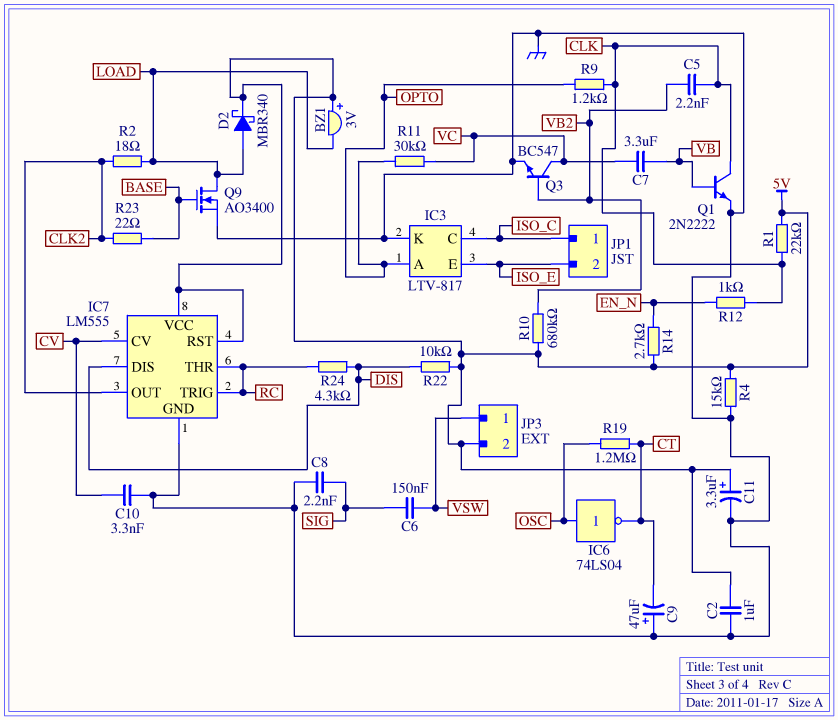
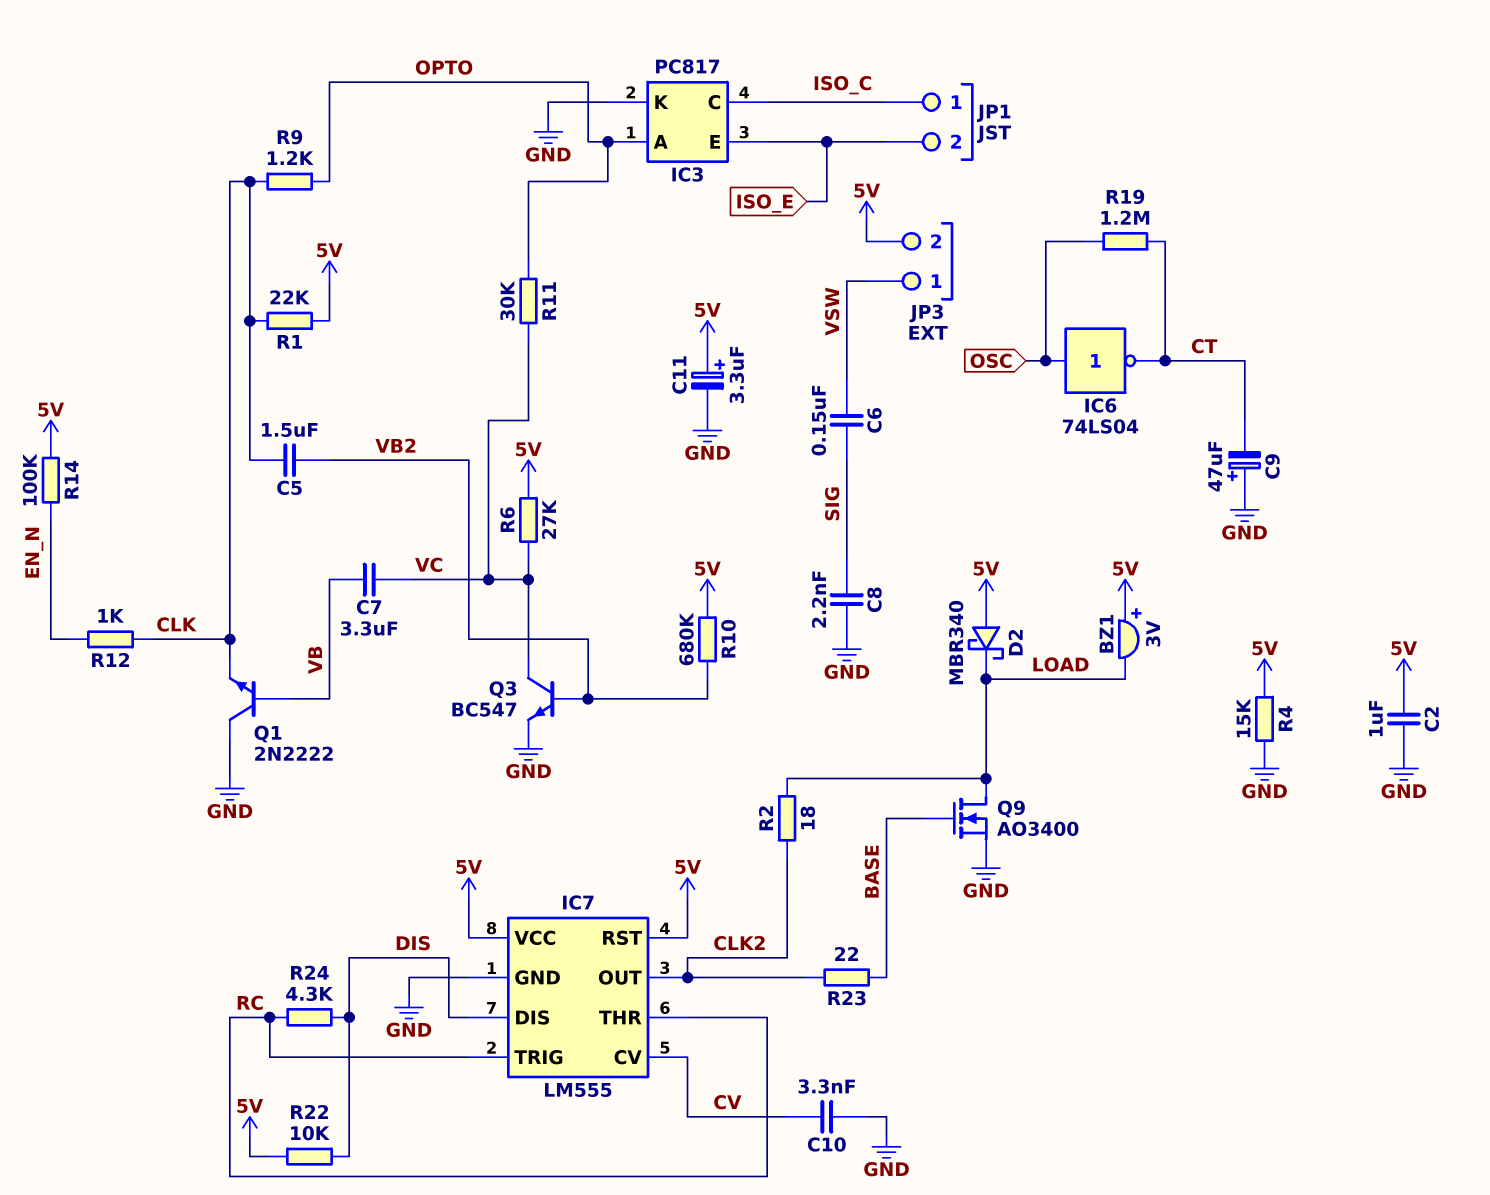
C5: 2.2nF (CLK, VB2) -> 1.5uF (CLK, VB2)
D2: schottky MBR340 (A LOAD, K 5V) -> schottky MBR340 (A 5V, K LOAD)
IC3: LTV-817 -> PC817
Q1: NPN 2N2222 (B VB, C CLK, E GND) -> NPN 2N2222 (B VB, C GND, E CLK)
R6: none -> 27k (5V, VC)
R14: 2.7k (5V, EN_N) -> 100k (5V, EN_N)

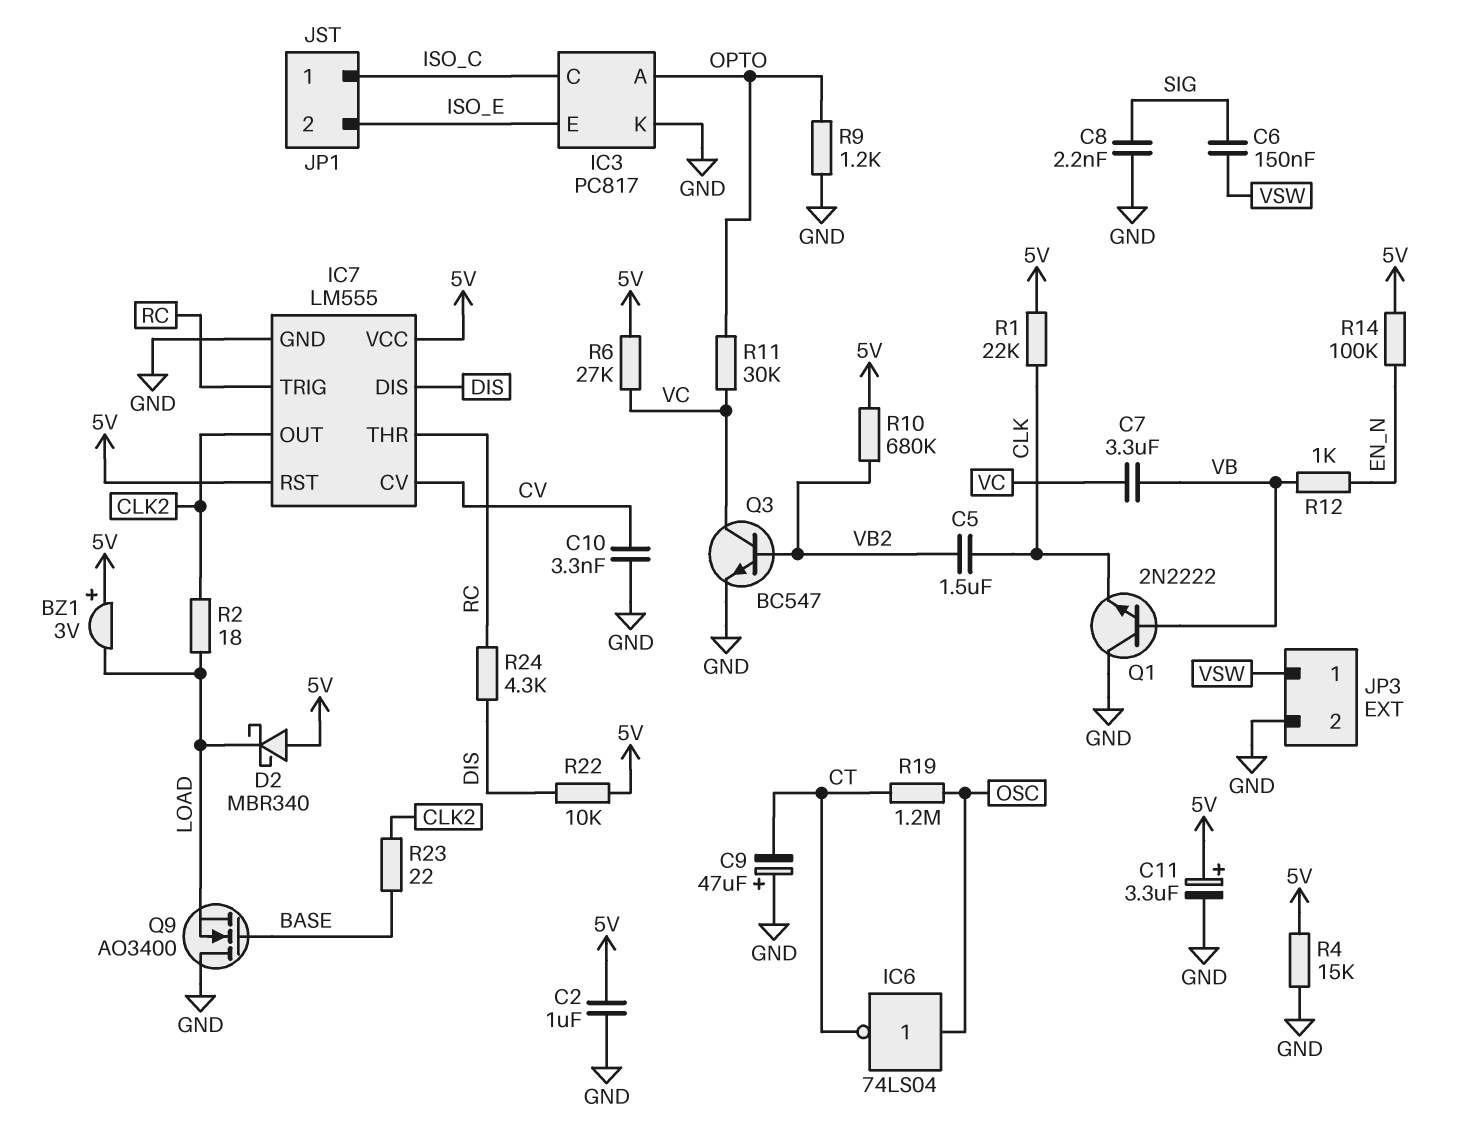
JP3 pin 2: 5V -> GND
Q9: NMOS AO3400 (G BASE, D LOAD, S GND) -> NMOS AO3400 (G BASE, D GND, S LOAD)
R9: 1.2k (CLK, OPTO) -> 1.2k (GND, OPTO)
R12: 1k (CLK, EN_N) -> 1k (EN_N, VB)

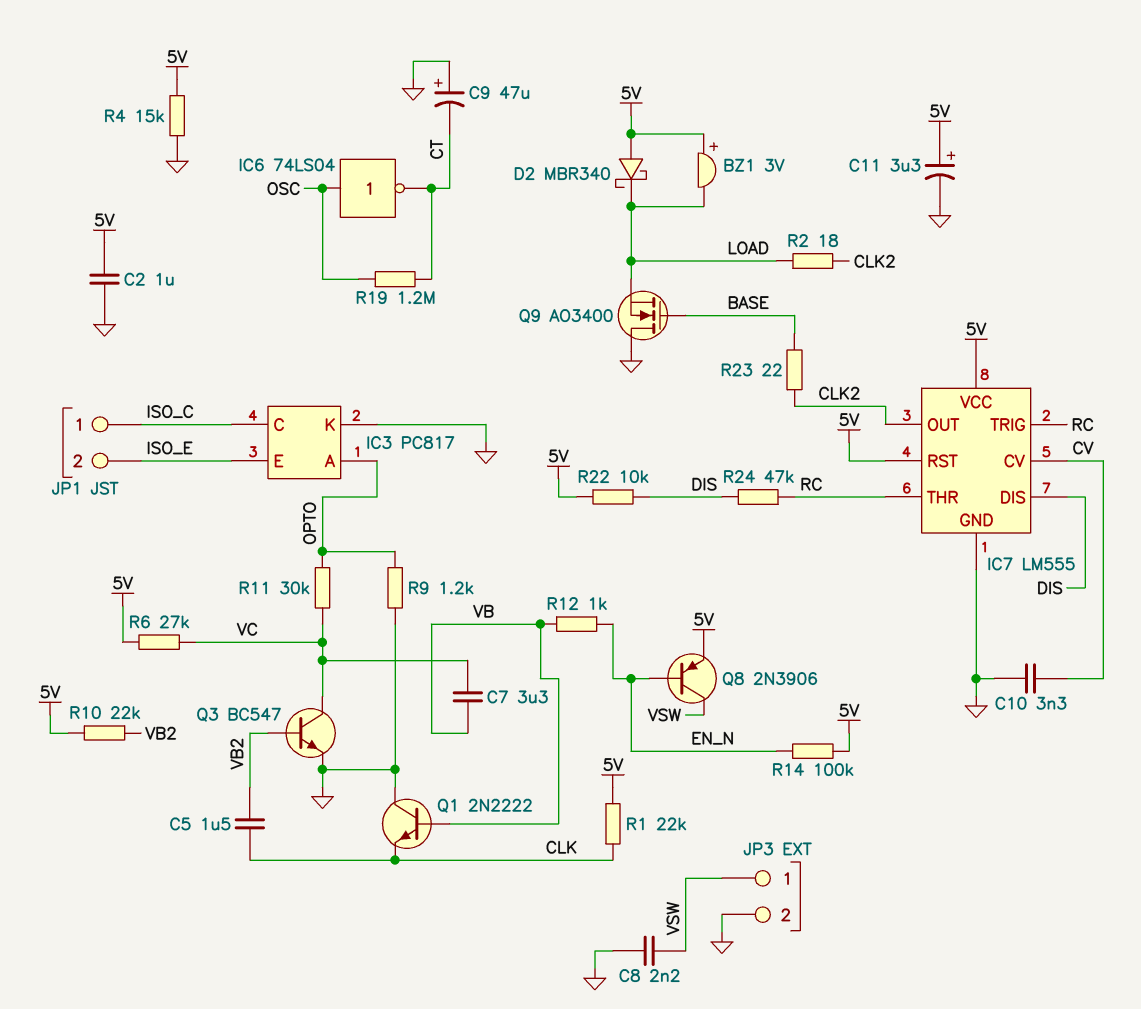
C6: 150nF (SIG, VSW) -> none
C8: 2.2nF (GND, SIG) -> 2.2nF (GND, VSW)
Q8: none -> PNP 2N3906 (B EN_N, C VSW, E 5V)
R10: 680k (5V, VB2) -> 22k (5V, VB2)
R24: 4.3k (DIS, RC) -> 47k (DIS, RC)

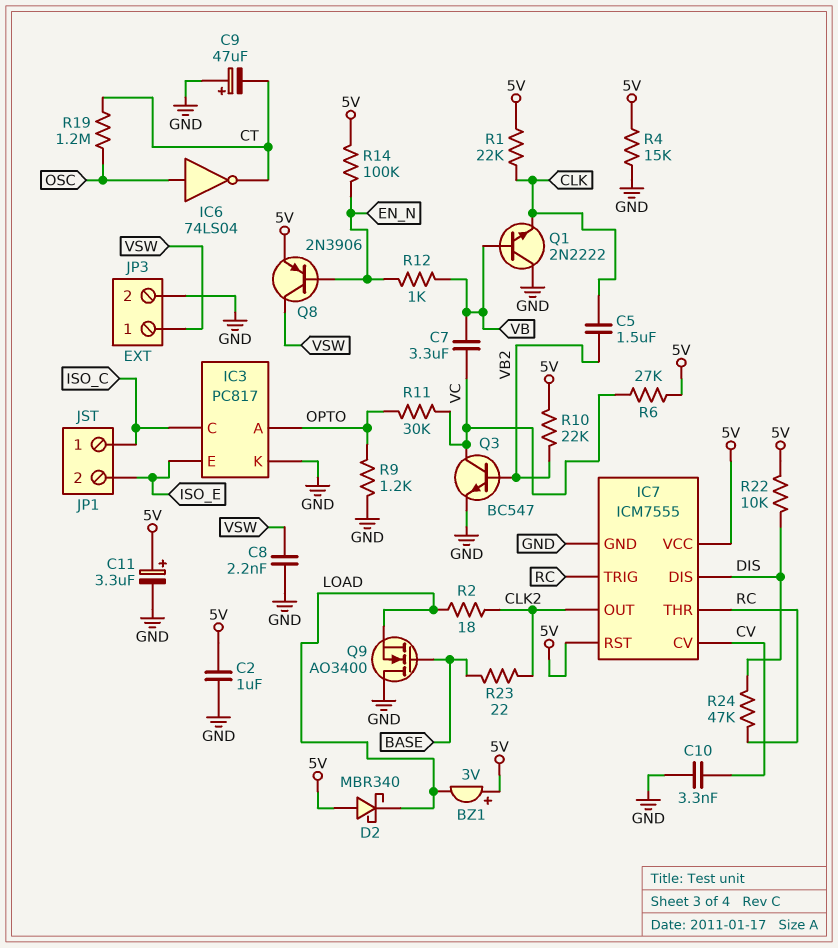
IC7: LM555 -> ICM7555

